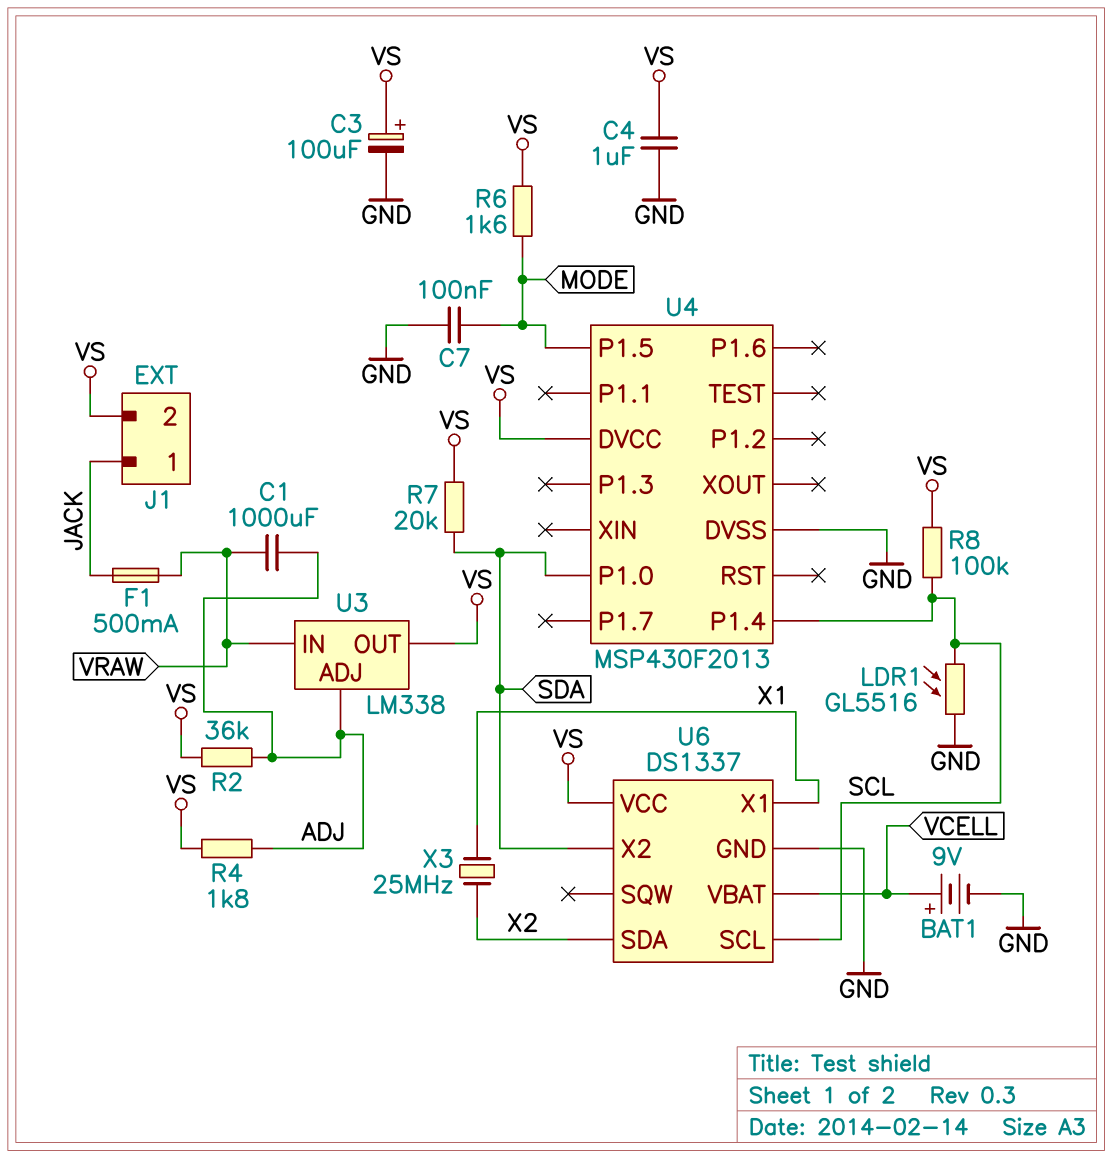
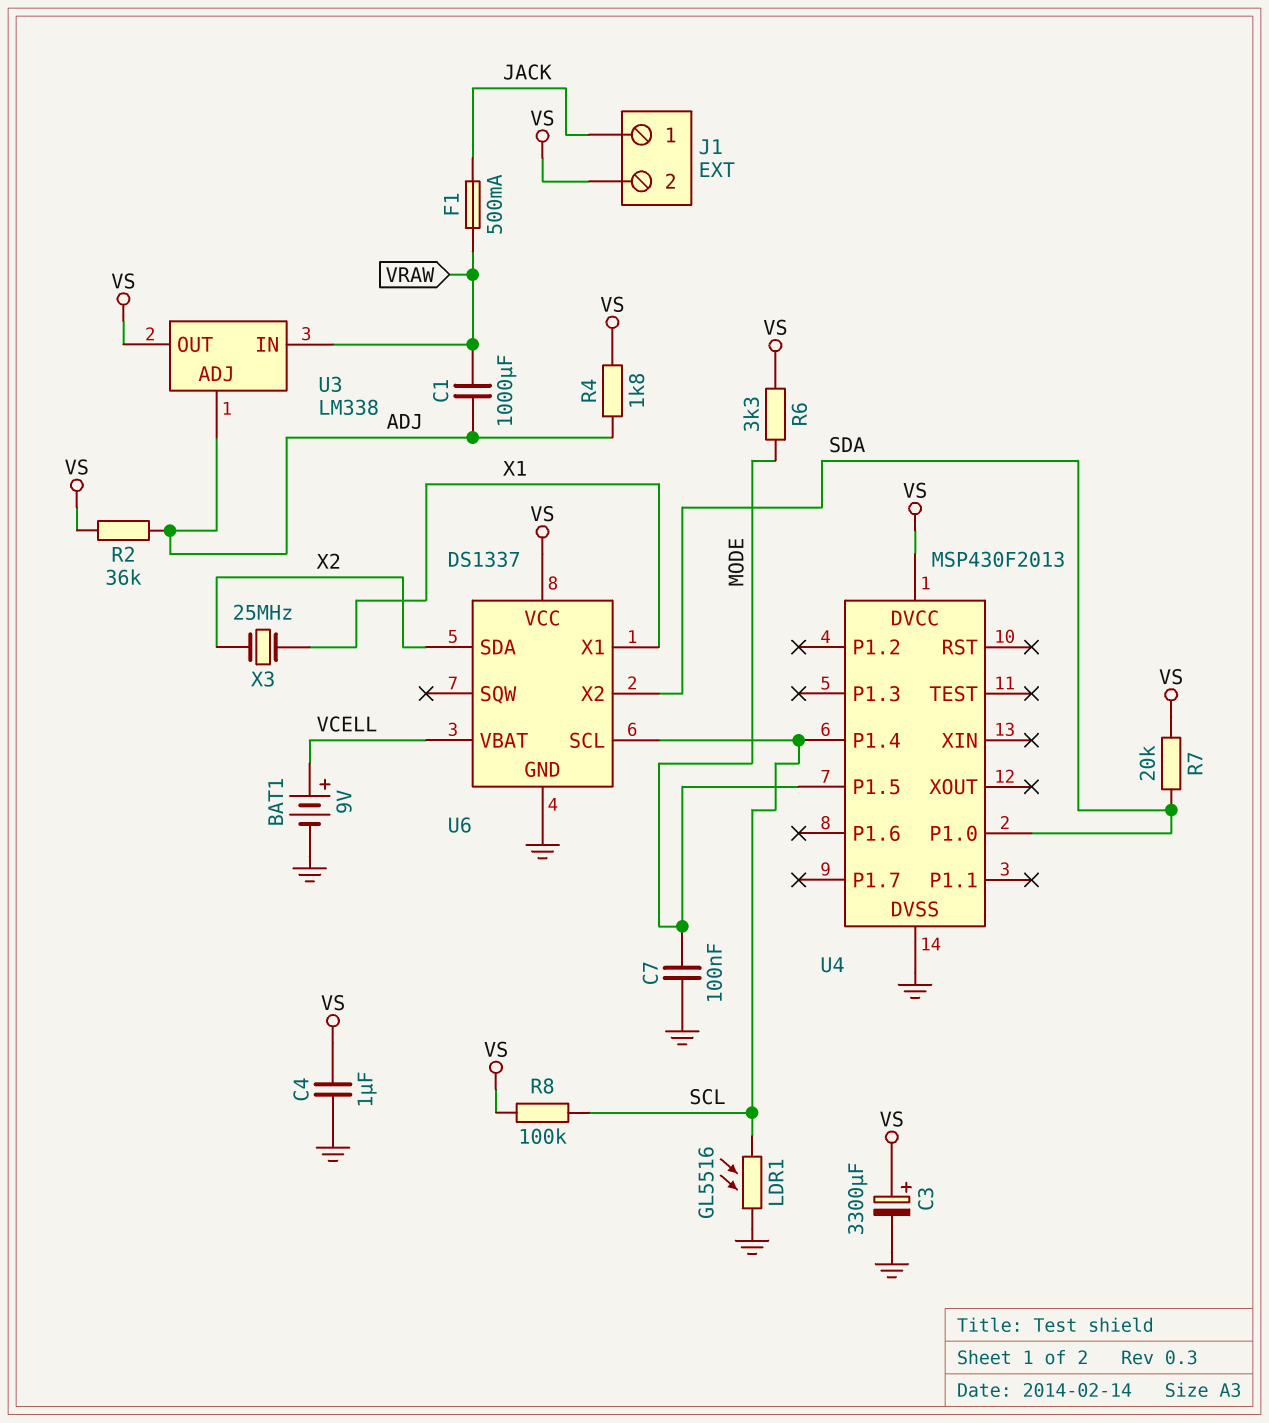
C3: 100uF (plus VS, minus GND) -> 3300uF (plus VS, minus GND)
R6: 1.6k (MODE, VS) -> 3.3k (MODE, VS)

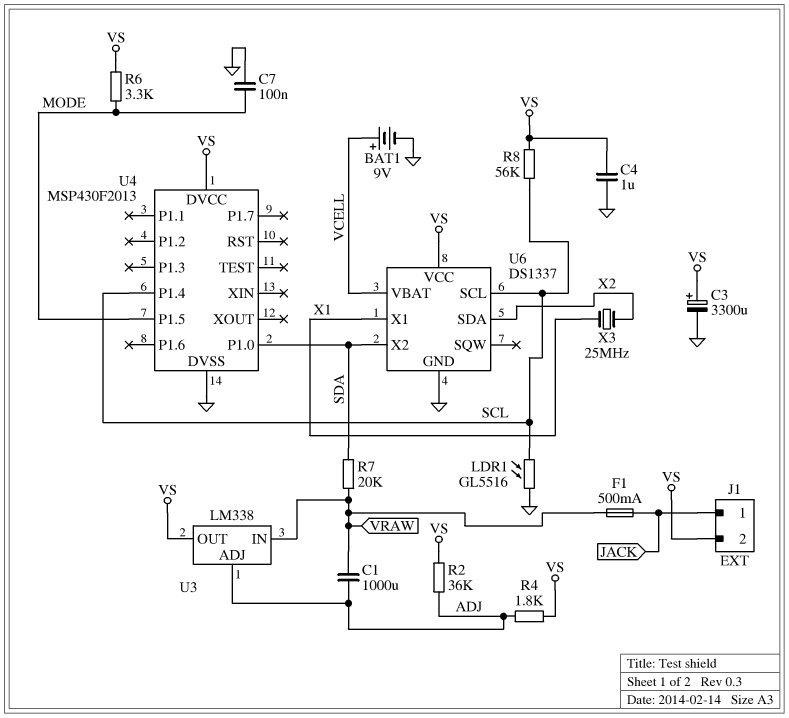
R7: 20k (SDA, VS) -> 20k (SDA, VRAW)
R8: 100k (SCL, VS) -> 56k (SCL, VS)

